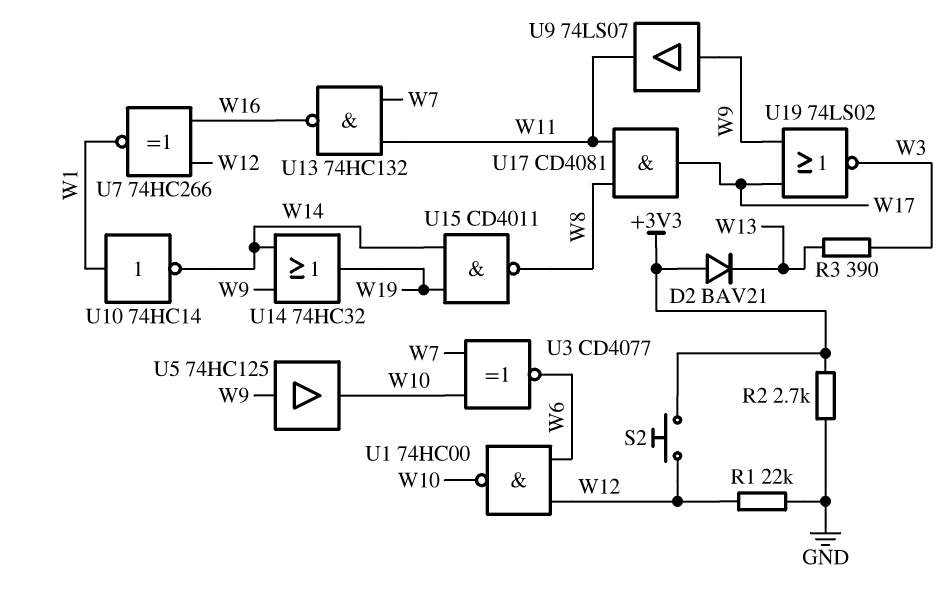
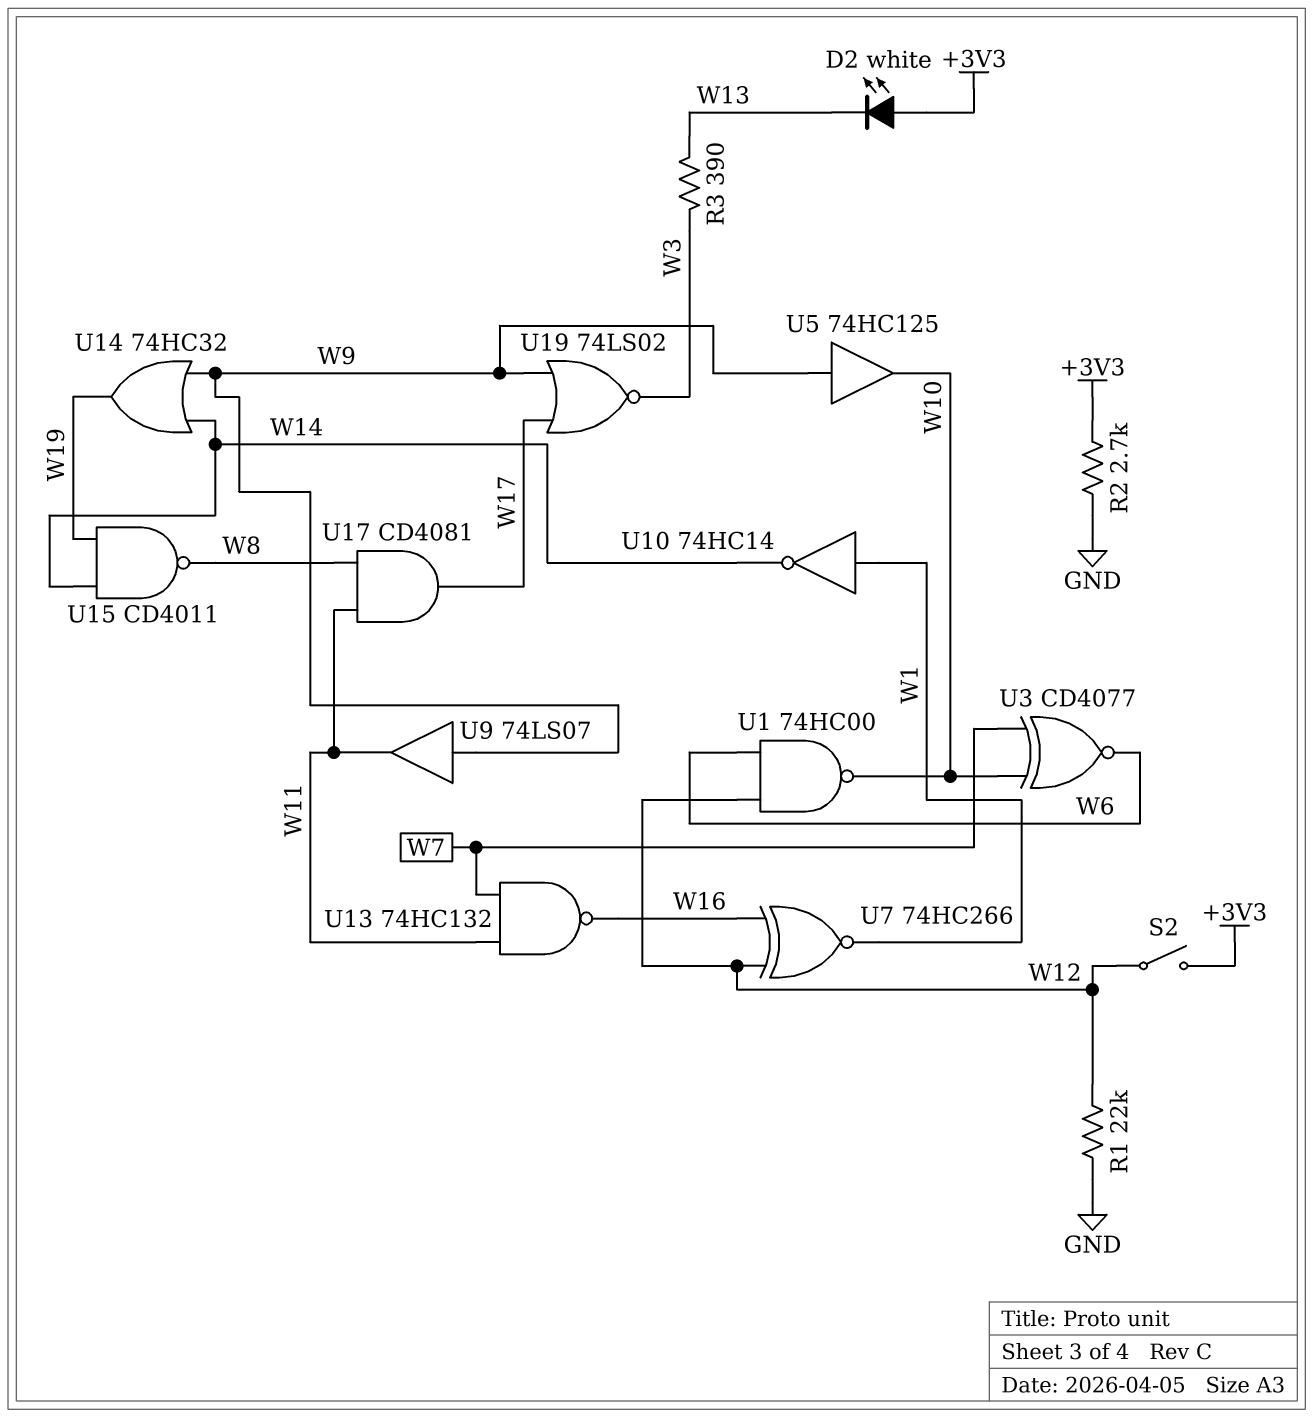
D2: diode BAV21 (A +3V3, K W13) -> LED white (A +3V3, K W13)
S2: button (+3V3, W12) -> switch (+3V3, W12)

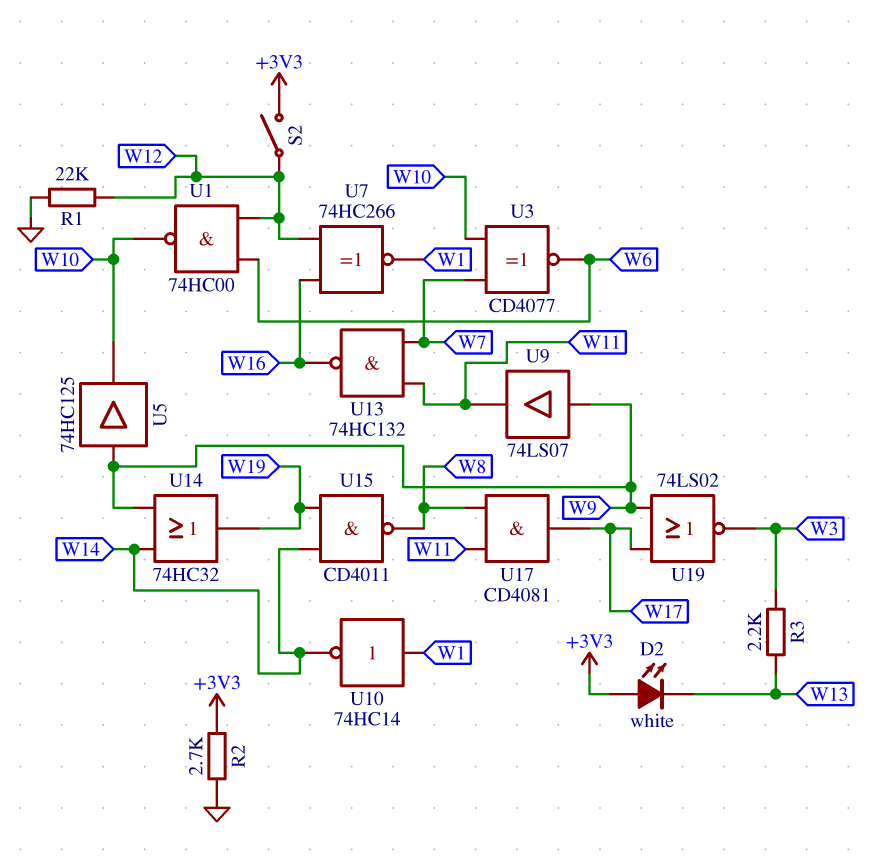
R3: 390 (W3, W13) -> 2.2k (W3, W13)

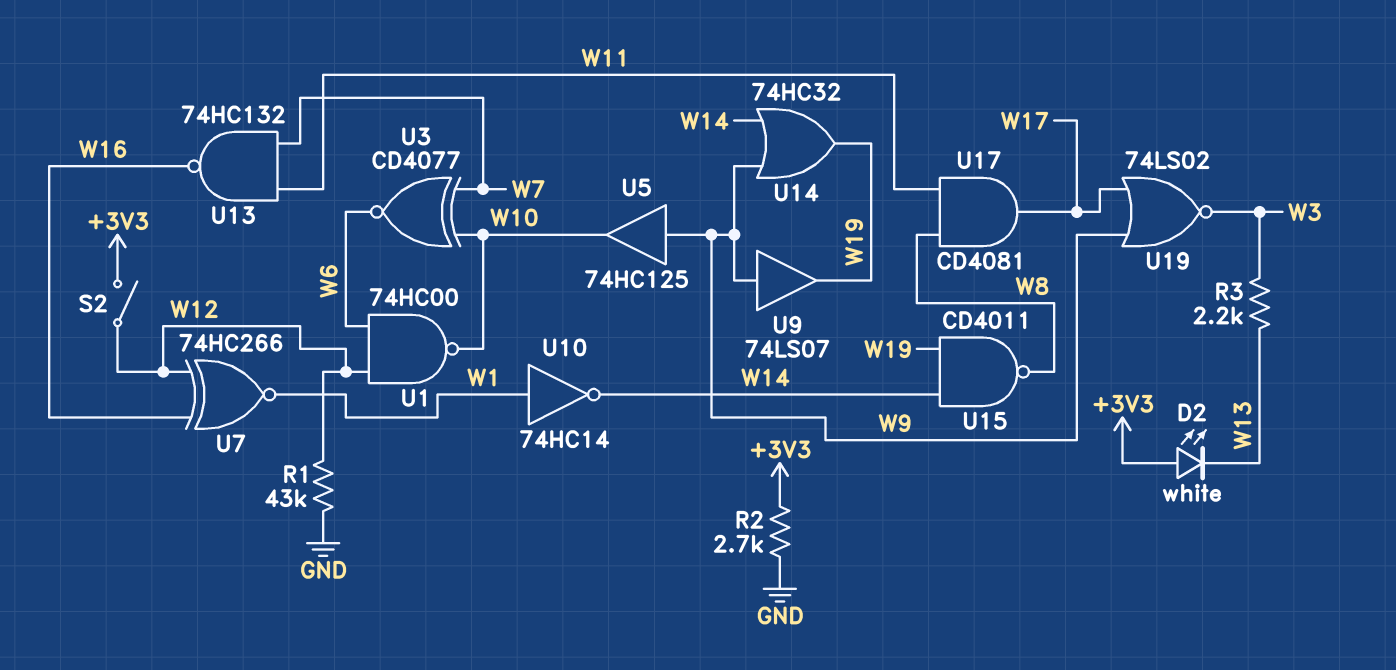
R1: 22k (GND, W12) -> 43k (GND, W12)
U9: buffer 74LS07 (in W9, out W11) -> buffer 74LS07 (in W9, out W19)

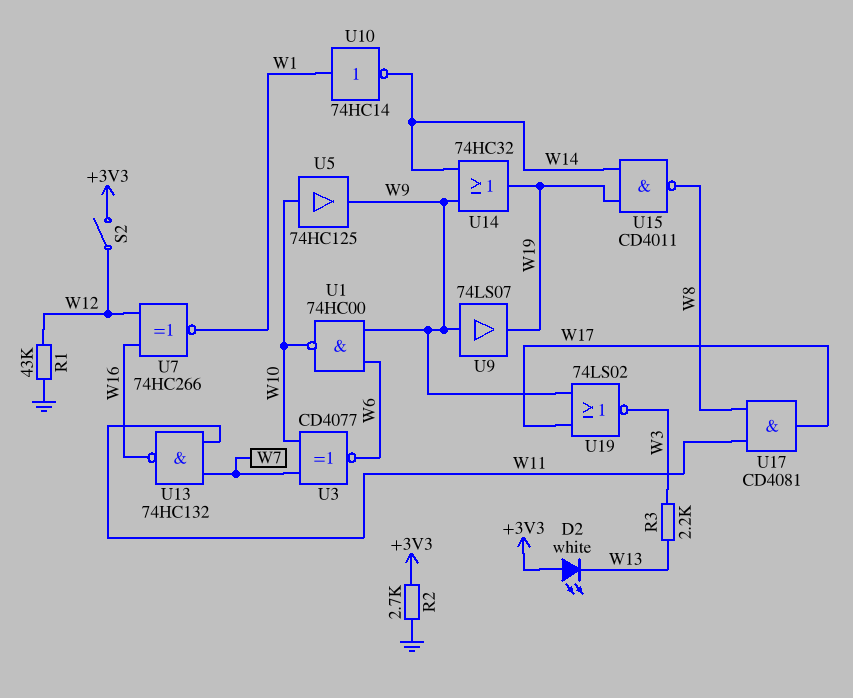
U1: NAND 74HC00 (in W6, in W12, out W10) -> NAND 74HC00 (in W6, in W9, out W10)
U5: buffer 74HC125 (in W9, out W10) -> buffer 74HC125 (in W10, out W9)

